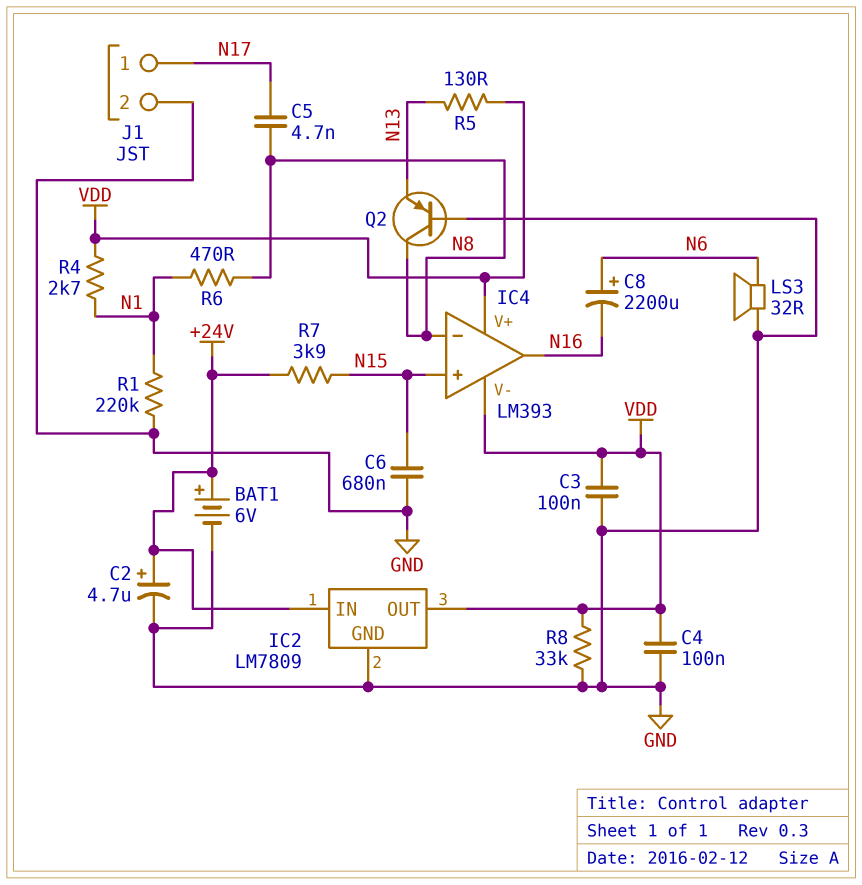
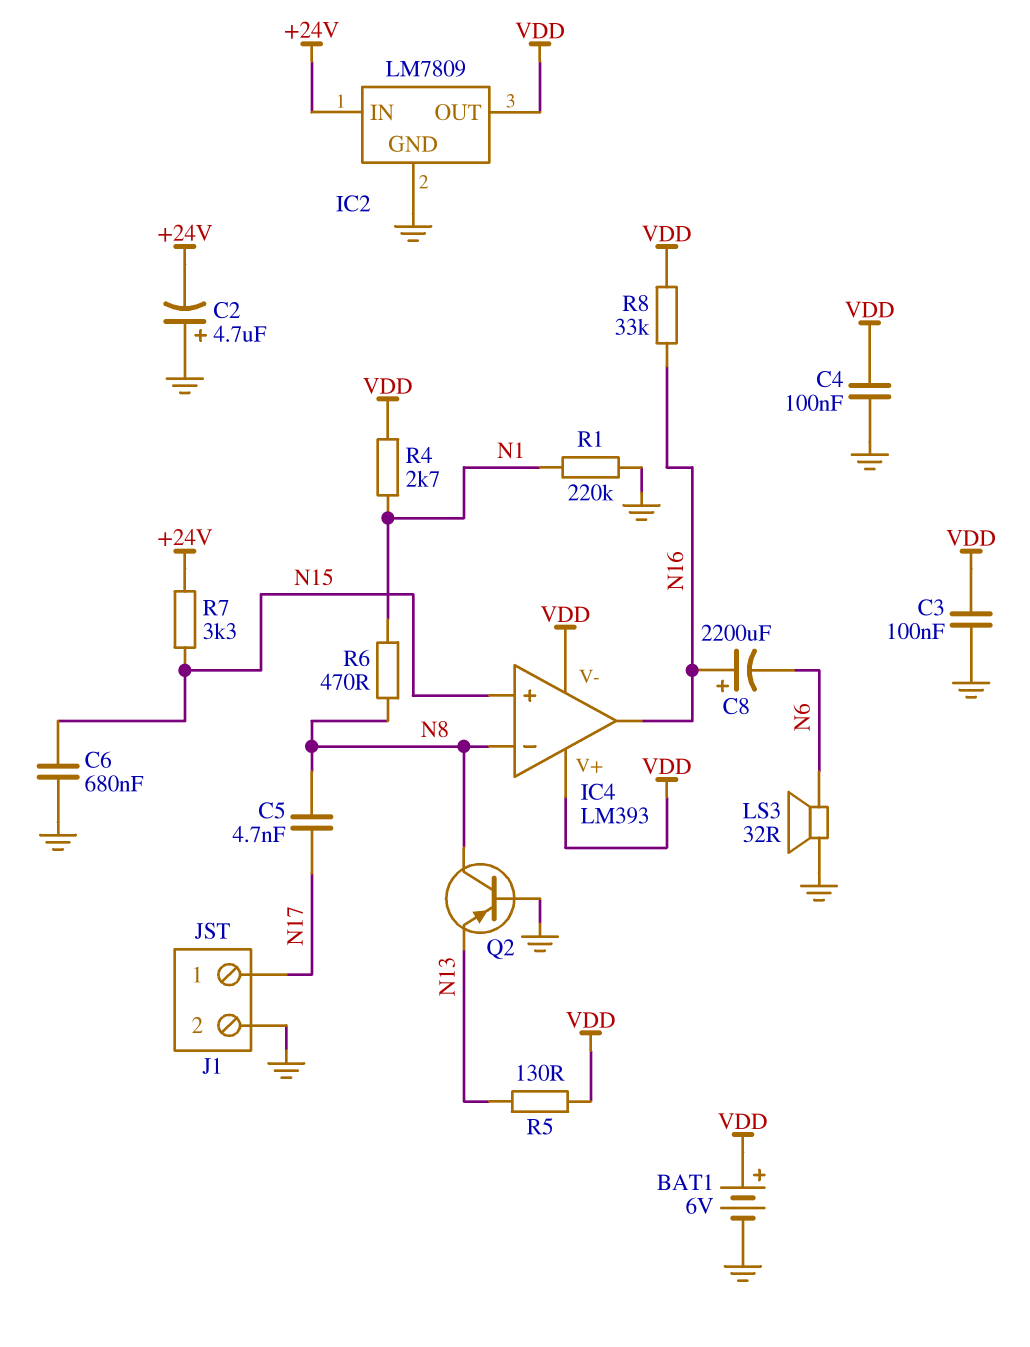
BAT1: 6V (plus +24V, minus GND) -> 6V (plus VDD, minus GND)
C2: 4.7uF (plus +24V, minus GND) -> 4.7uF (plus GND, minus +24V)
C8: 2200uF (plus N6, minus N16) -> 2200uF (plus N16, minus N6)
R7: 3.9k (+24V, N15) -> 3.3k (+24V, N15)
R8: 33k (GND, VDD) -> 33k (N16, VDD)

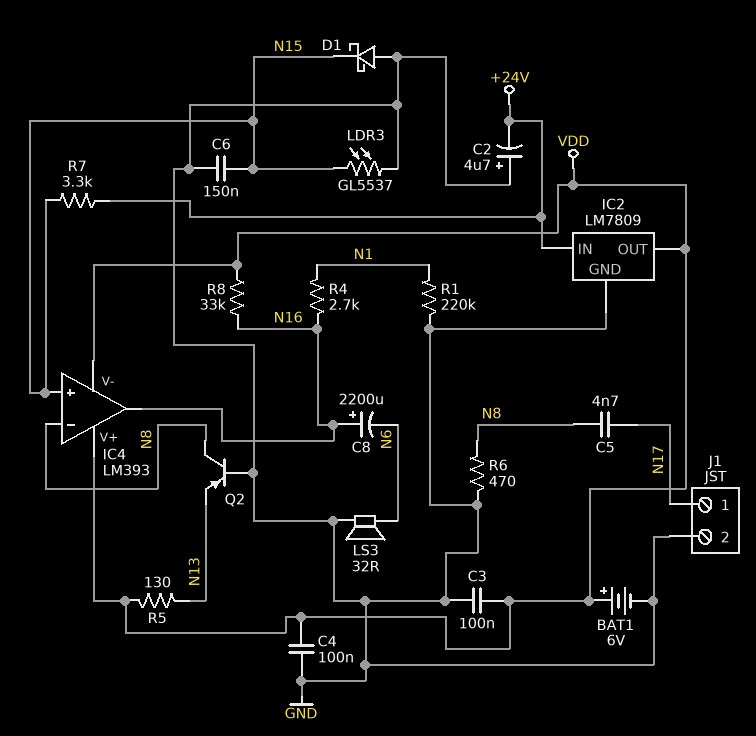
C6: 680nF (GND, N15) -> 150nF (GND, N15)
D1: none -> schottky (A GND, K N15)
LDR3: none -> GL5537 (GND, N15)
R4: 2.7k (N1, VDD) -> 2.7k (N1, N16)
R6: 470 (N1, N8) -> 470 (GND, N8)

